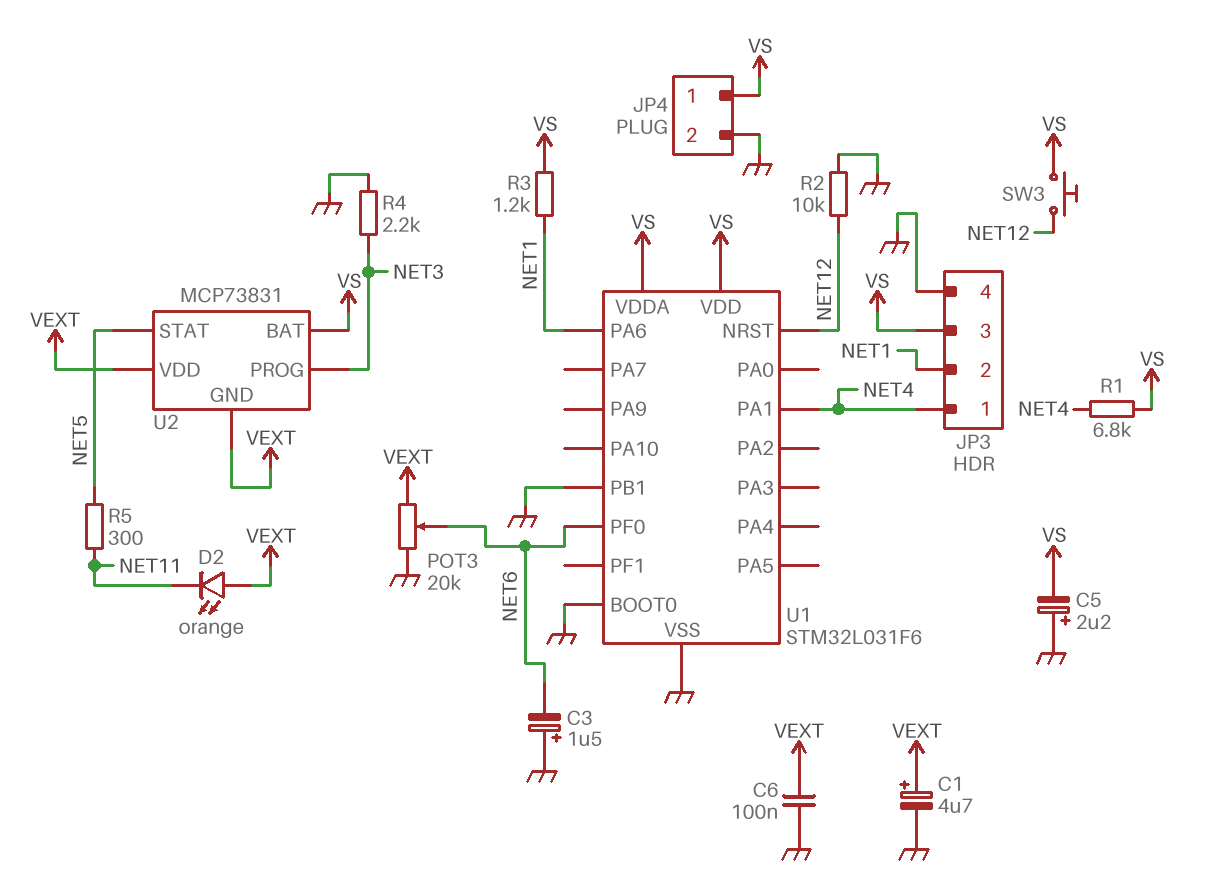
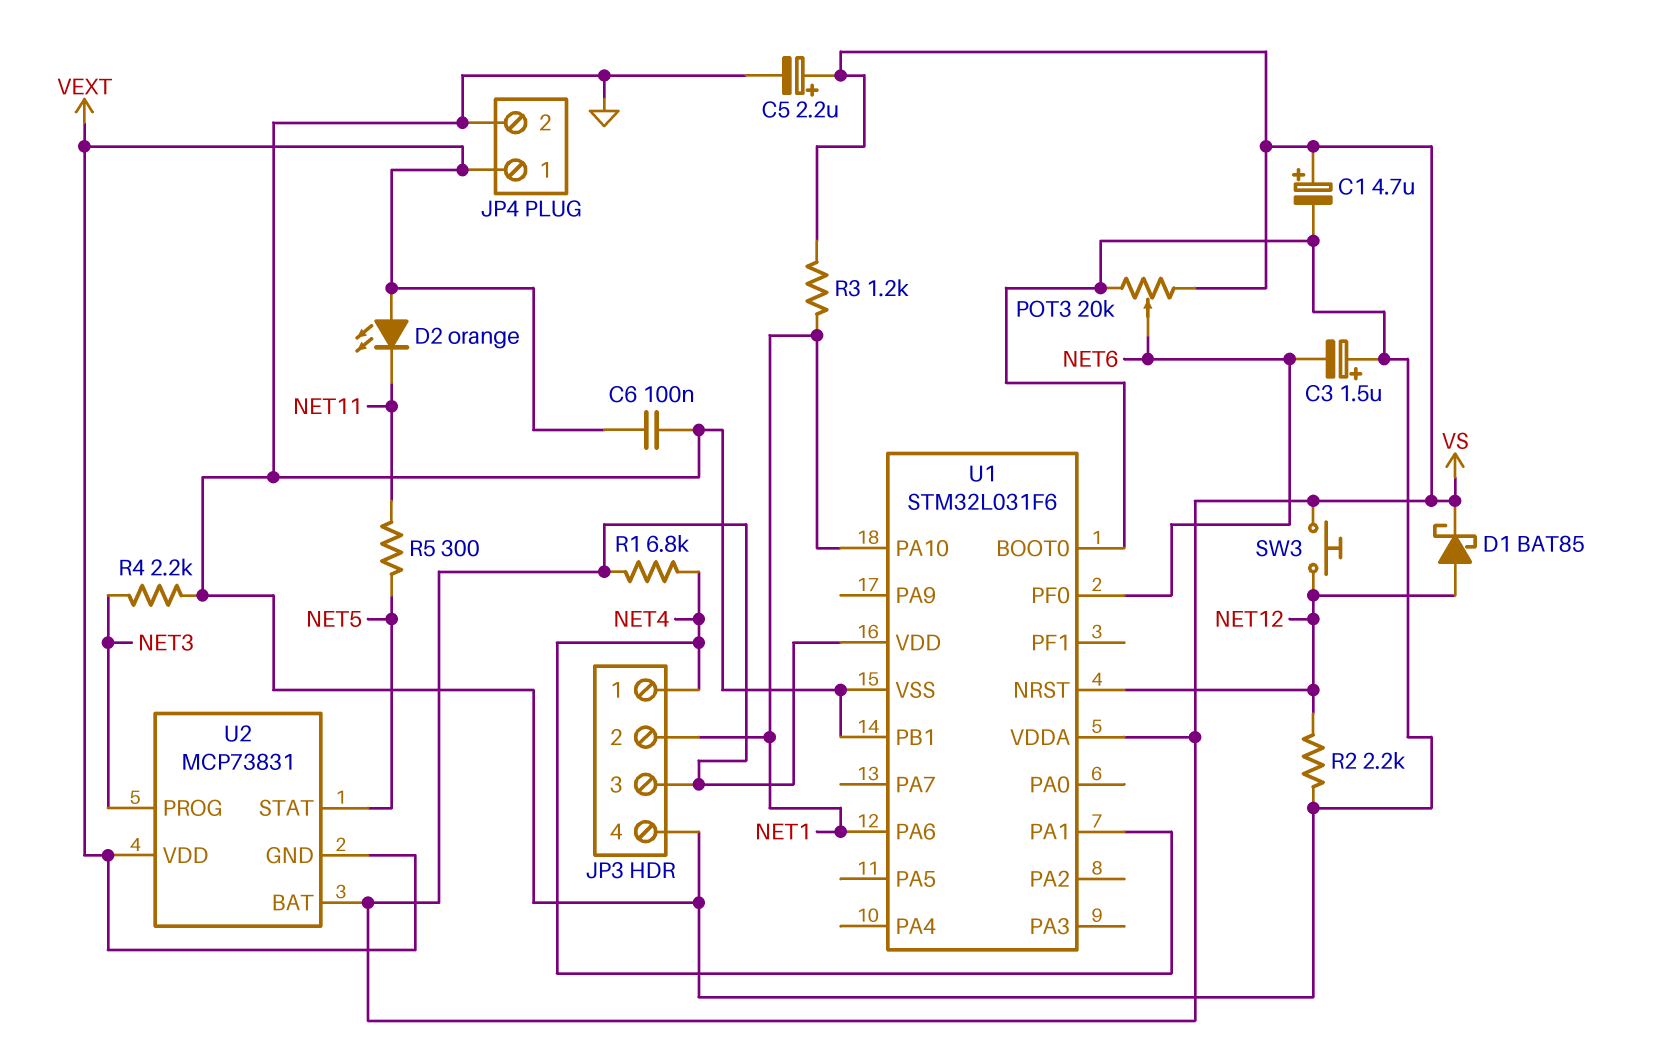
C1: 4.7uF (plus VEXT, minus GND) -> 4.7uF (plus VS, minus GND)
C5: 2.2uF (plus GND, minus VS) -> 2.2uF (plus VS, minus GND)
D1: none -> schottky BAT85 (A NET12, K VS)
JP4 pin 1: VS -> VEXT
POT3: 20k (GND, VEXT, wiper NET6) -> 20k (GND, VS, wiper NET6)
R2: 10k (GND, NET12) -> 2.2k (GND, NET12)
U1 pin PA10: none -> NET1

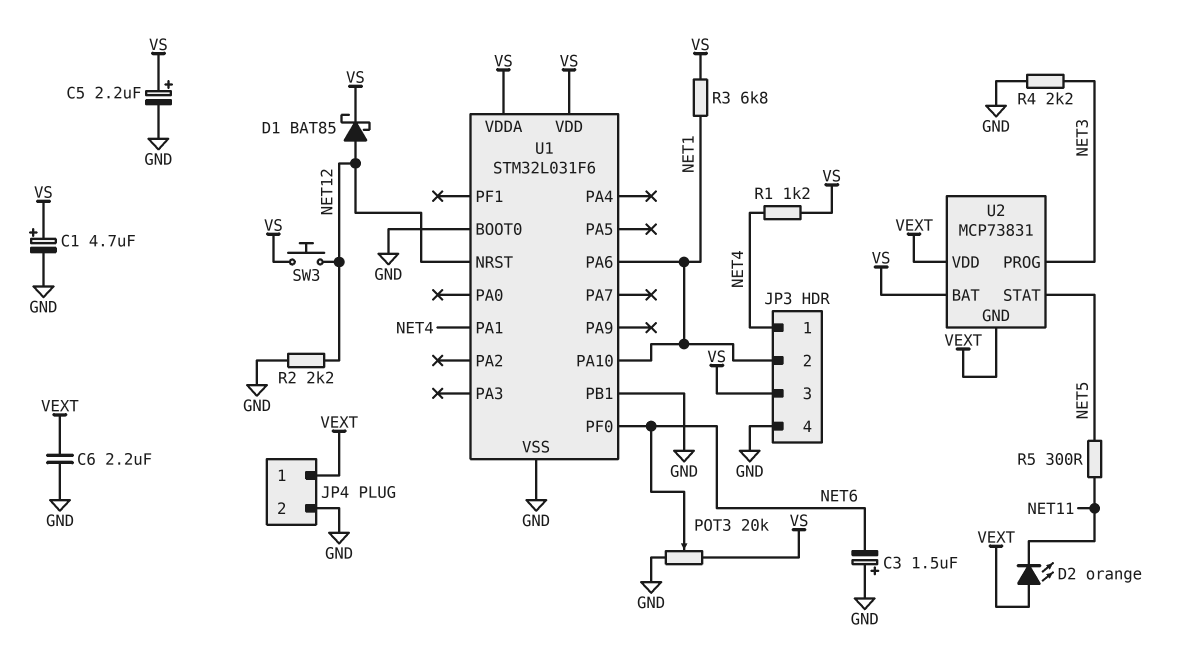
C6: 100nF (GND, VEXT) -> 2.2uF (GND, VEXT)
R1: 6.8k (NET4, VS) -> 1.2k (NET4, VS)
R3: 1.2k (NET1, VS) -> 6.8k (NET1, VS)

